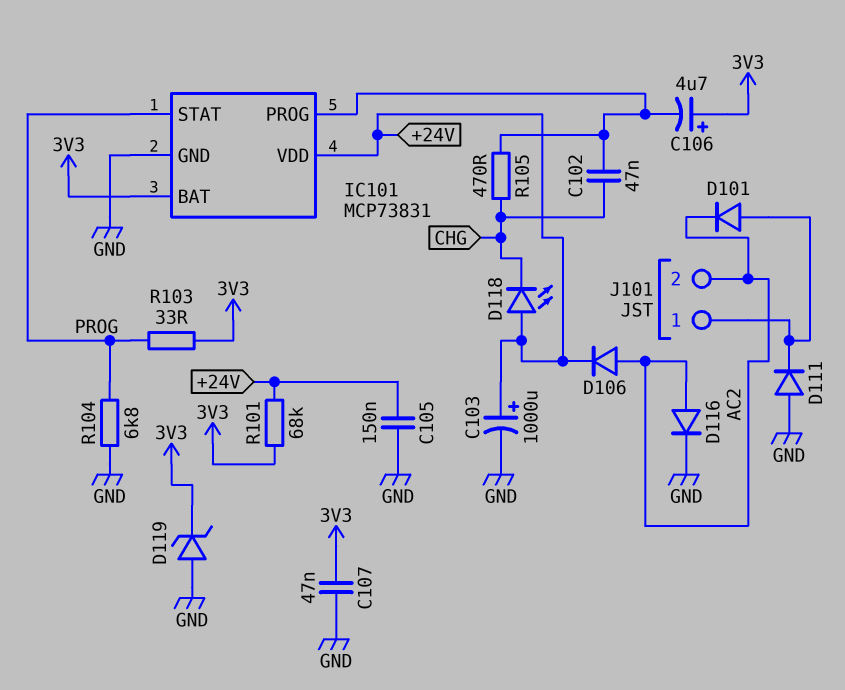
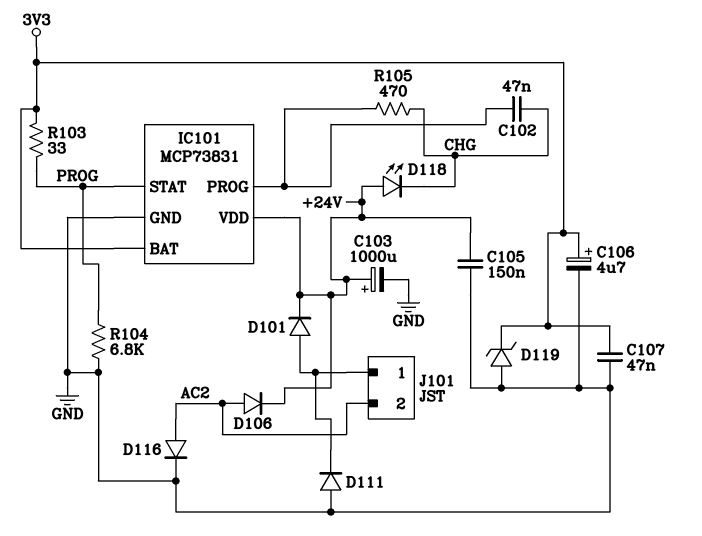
C106: 4.7uF (plus 3V3, minus IC101/PROG) -> 4.7uF (plus 3V3, minus GND)
D101: diode (A J101/1, K AC2) -> diode (A J101/1, K +24V)
R101: 68k (+24V, 3V3) -> none

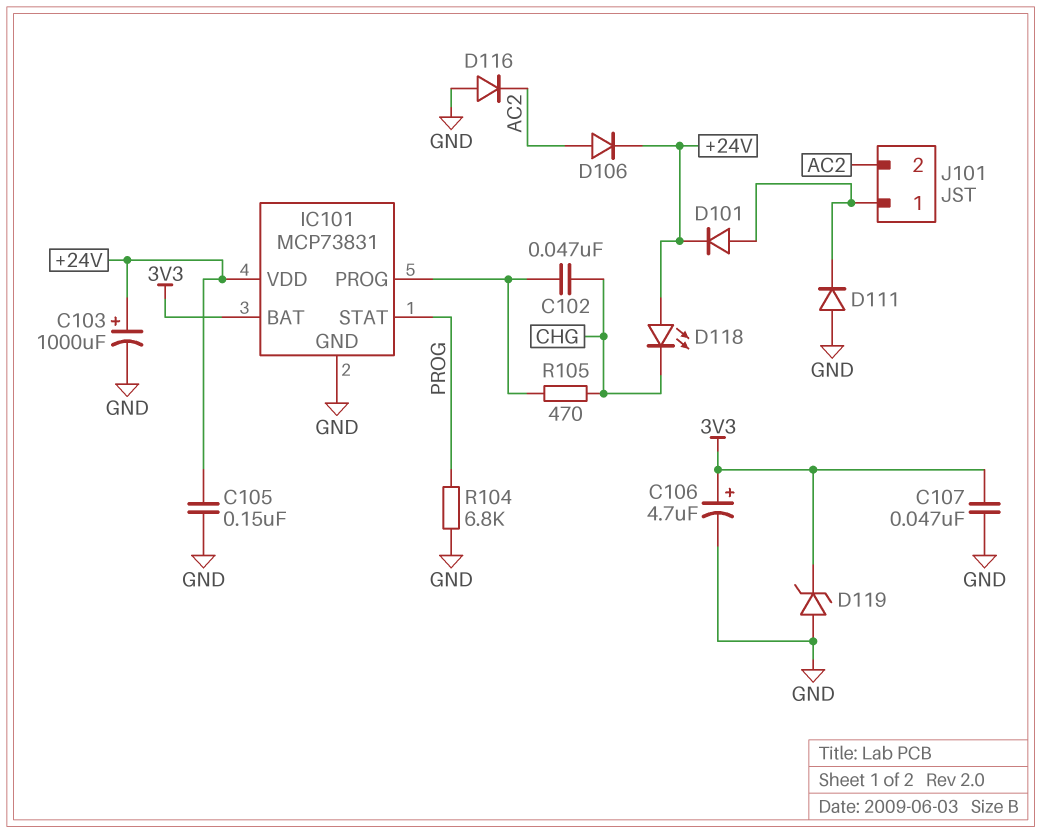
D116: diode (A AC2, K GND) -> diode (A GND, K AC2)
R103: 33 (3V3, PROG) -> none

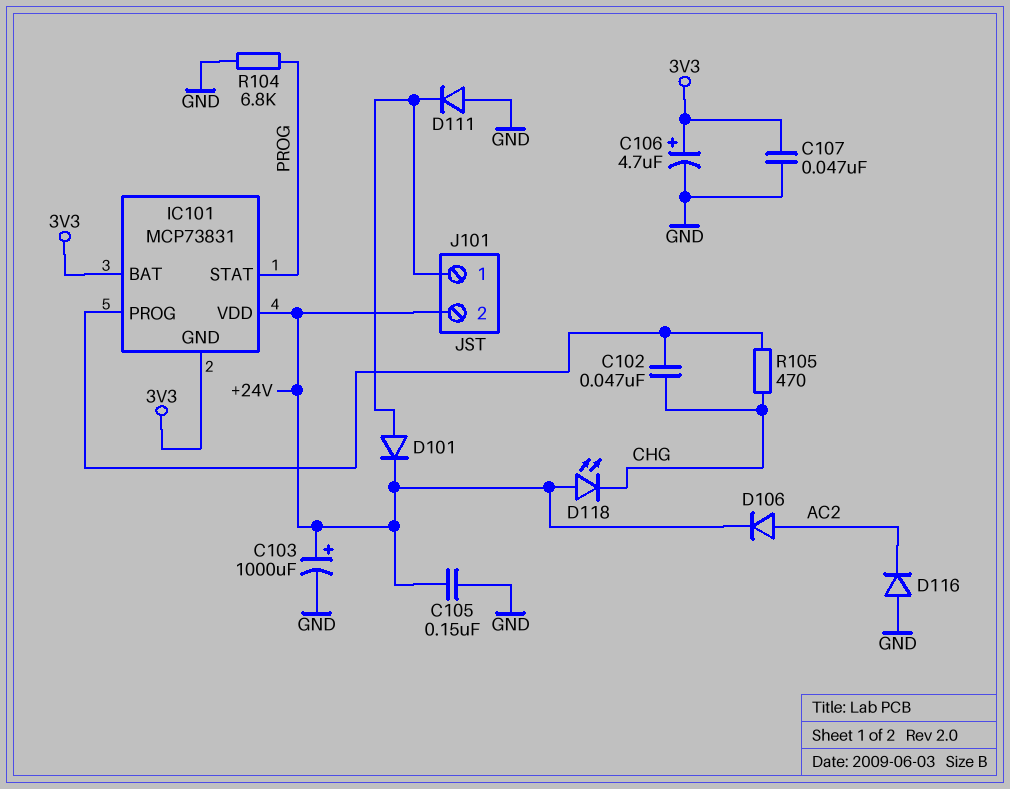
D119: zener (A GND, K 3V3) -> none
IC101 pin GND: GND -> 3V3
J101 pin 2: AC2 -> +24V

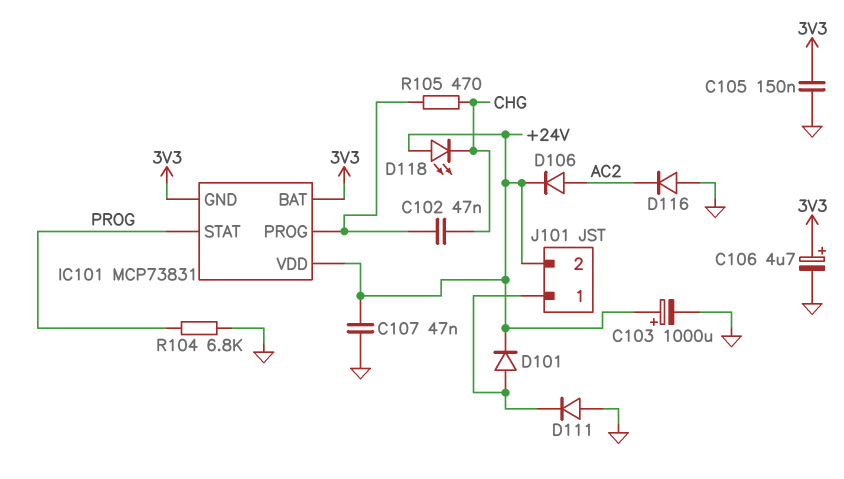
C105: 150nF (+24V, GND) -> 150nF (3V3, GND)
C107: 47nF (3V3, GND) -> 47nF (+24V, GND)

